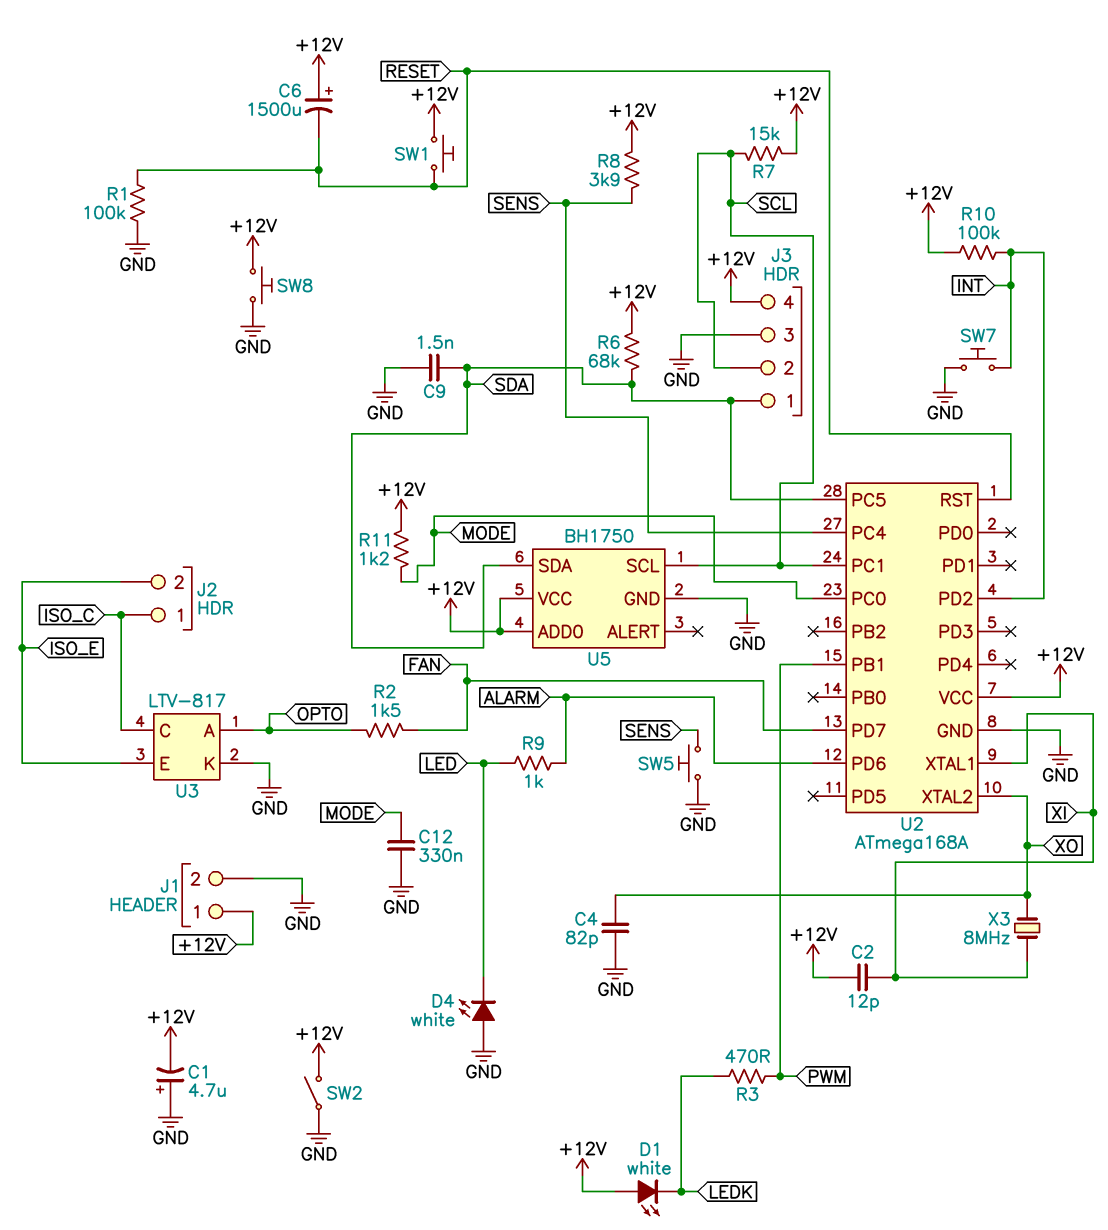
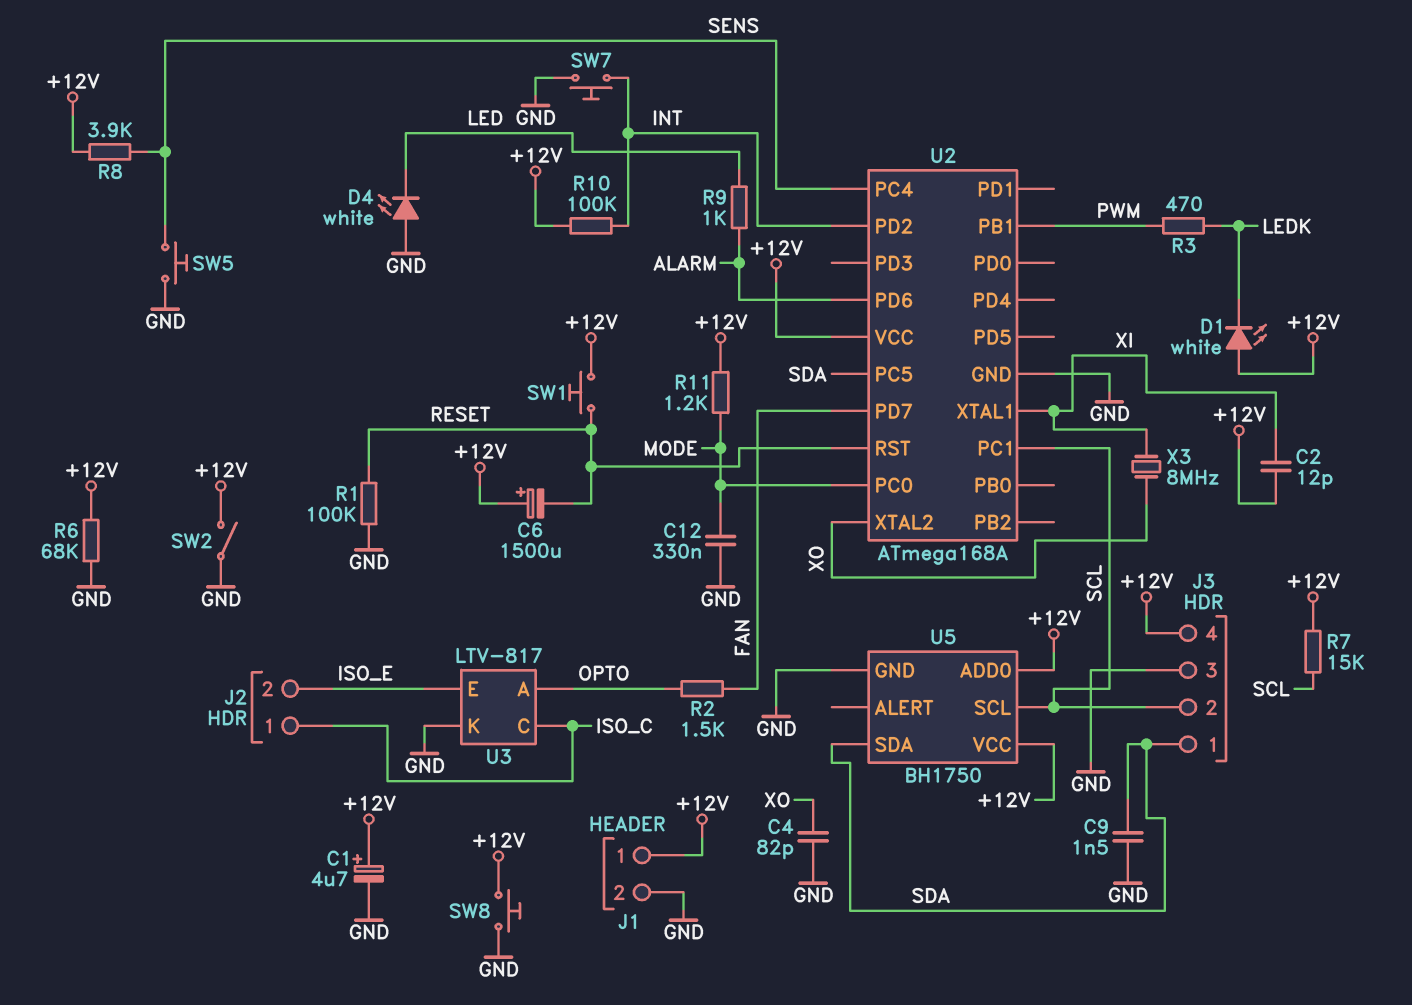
C1: 4.7uF (plus GND, minus +12V) -> 4.7uF (plus +12V, minus GND)
R6: 68k (+12V, SDA) -> 68k (+12V, GND)

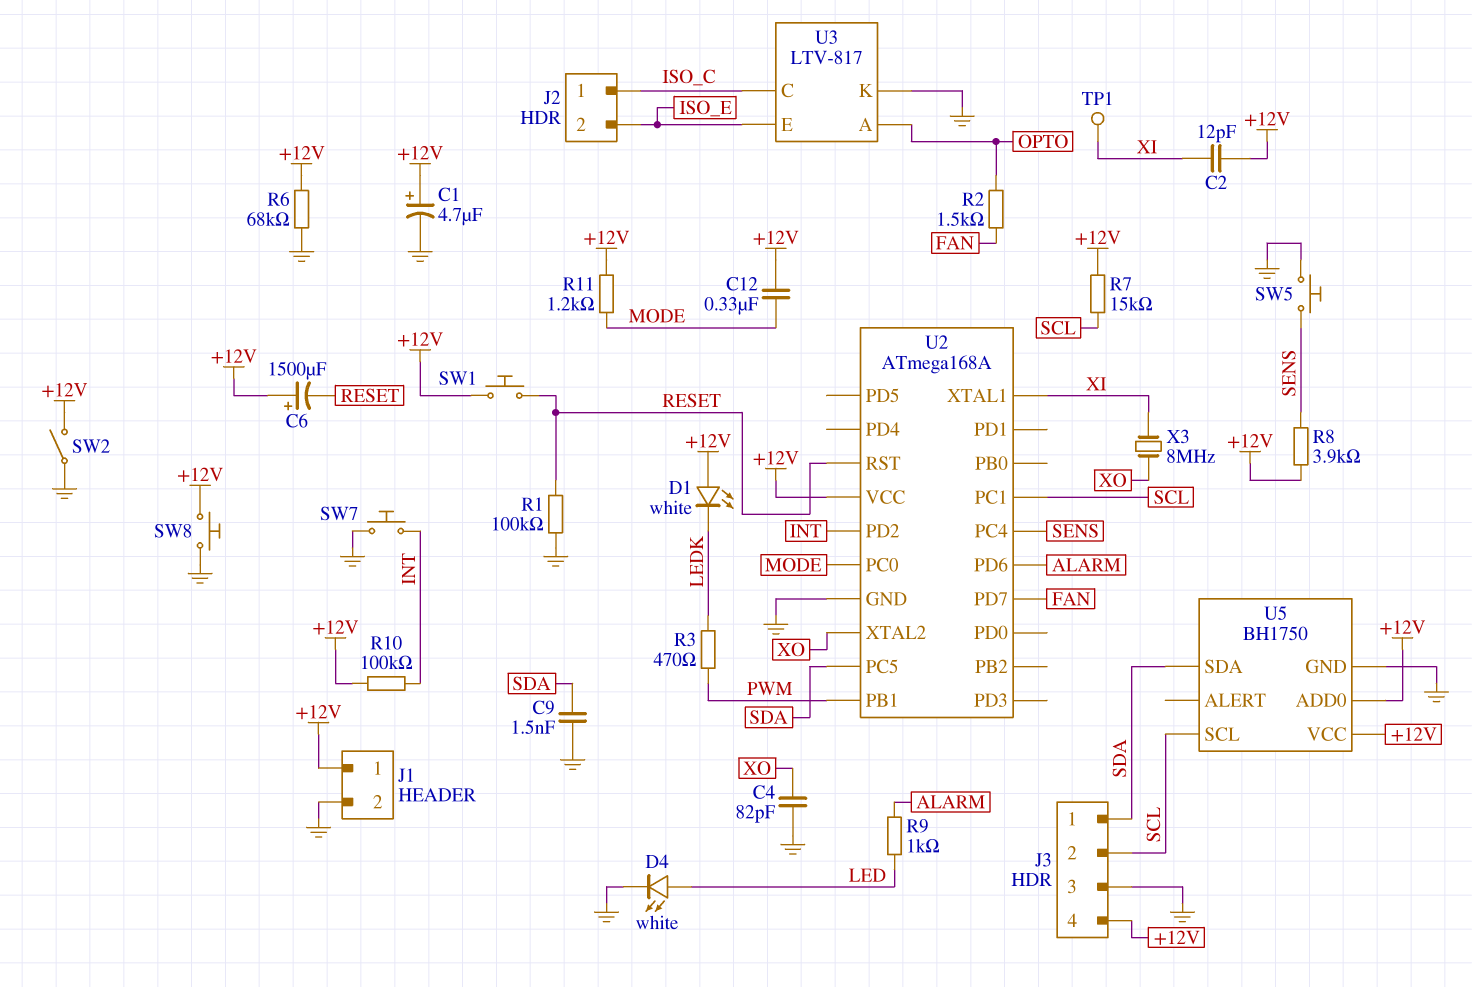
C12: 330nF (GND, MODE) -> 330nF (+12V, MODE)
D4: LED white (A GND, K LED) -> LED white (A LED, K GND)
TP1: none -> test point (XI)

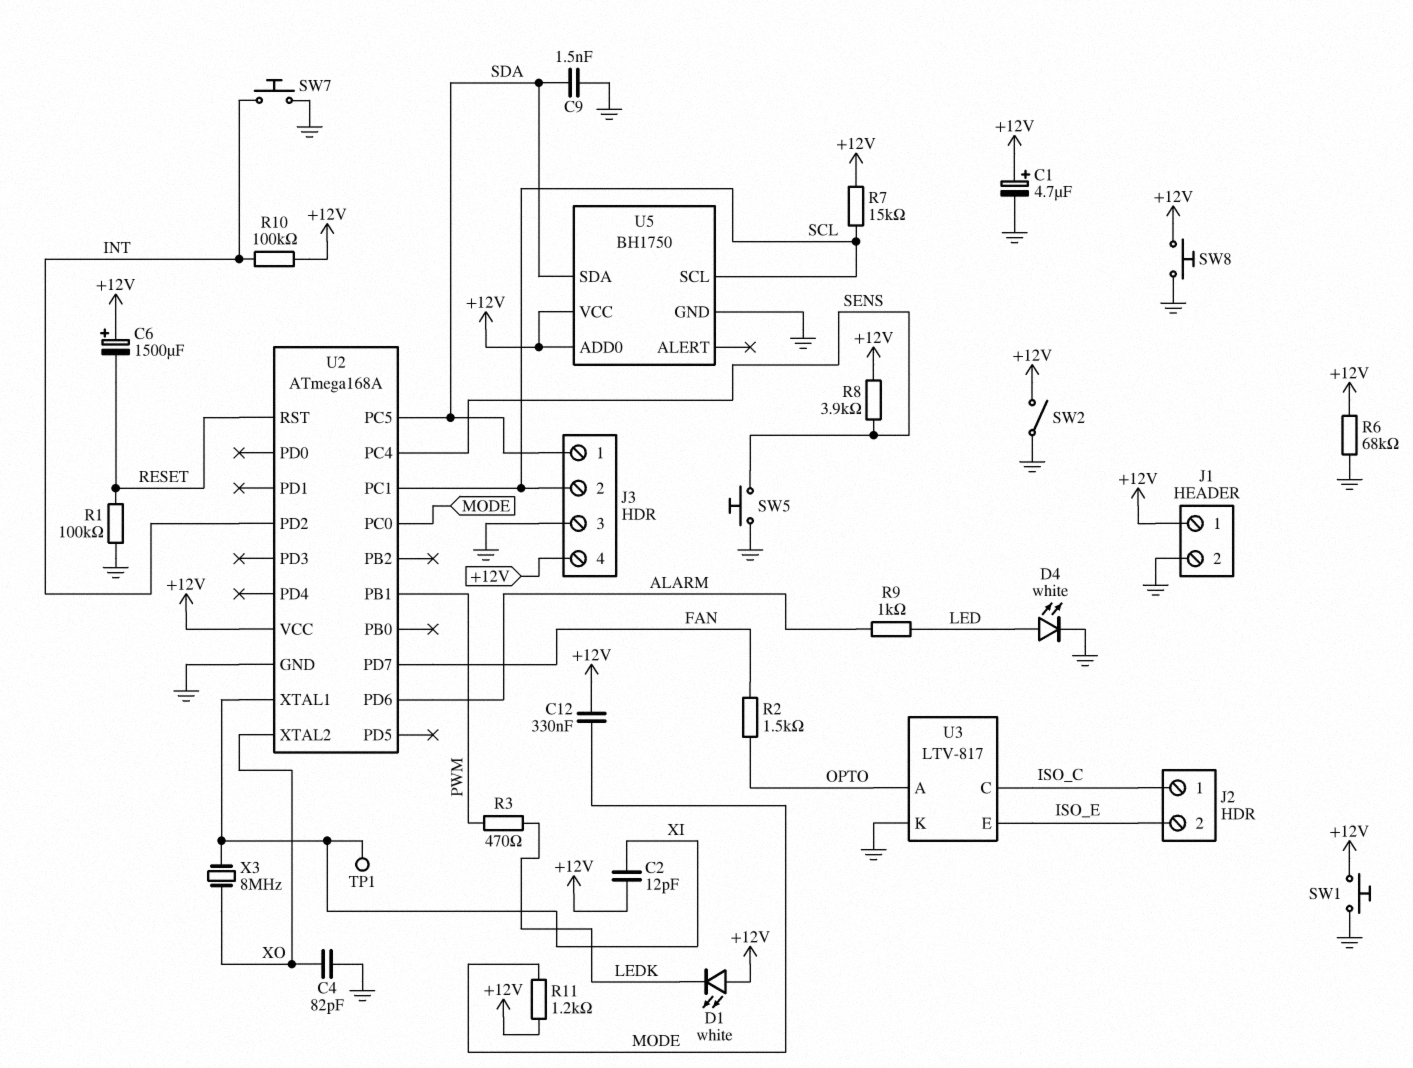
SW1: button (+12V, RESET) -> button (+12V, GND)

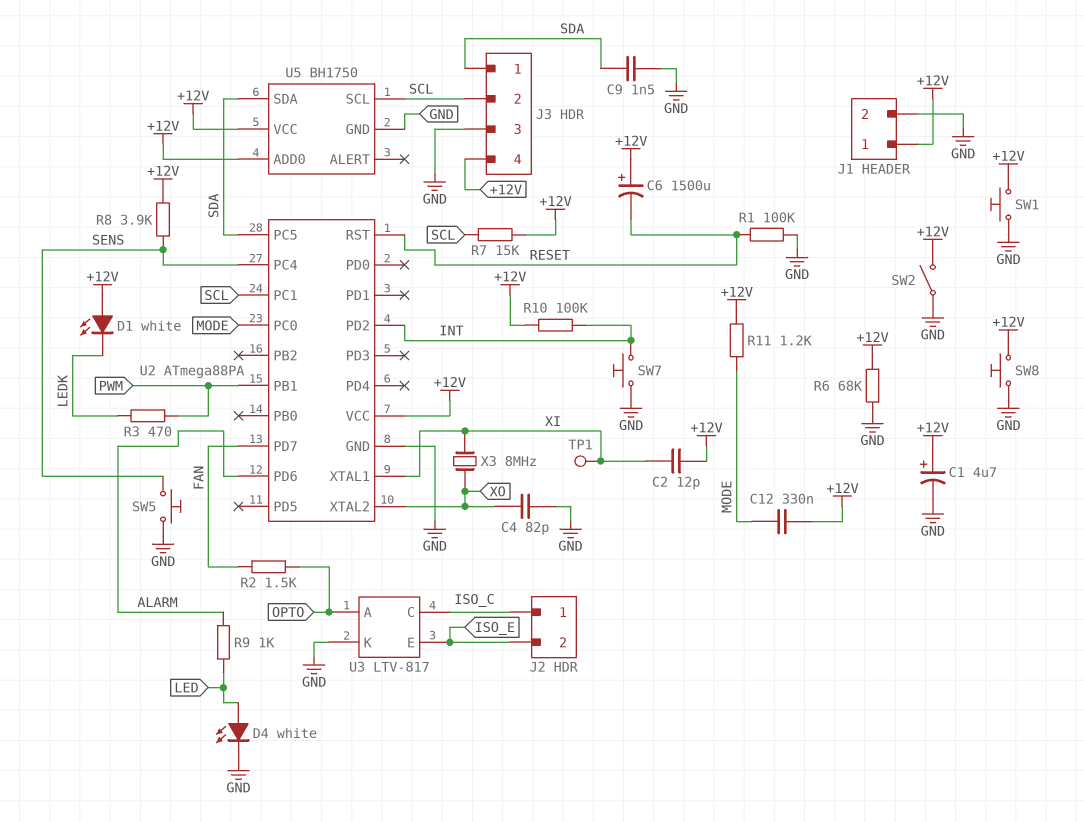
U2: ATmega168A -> ATmega88PA

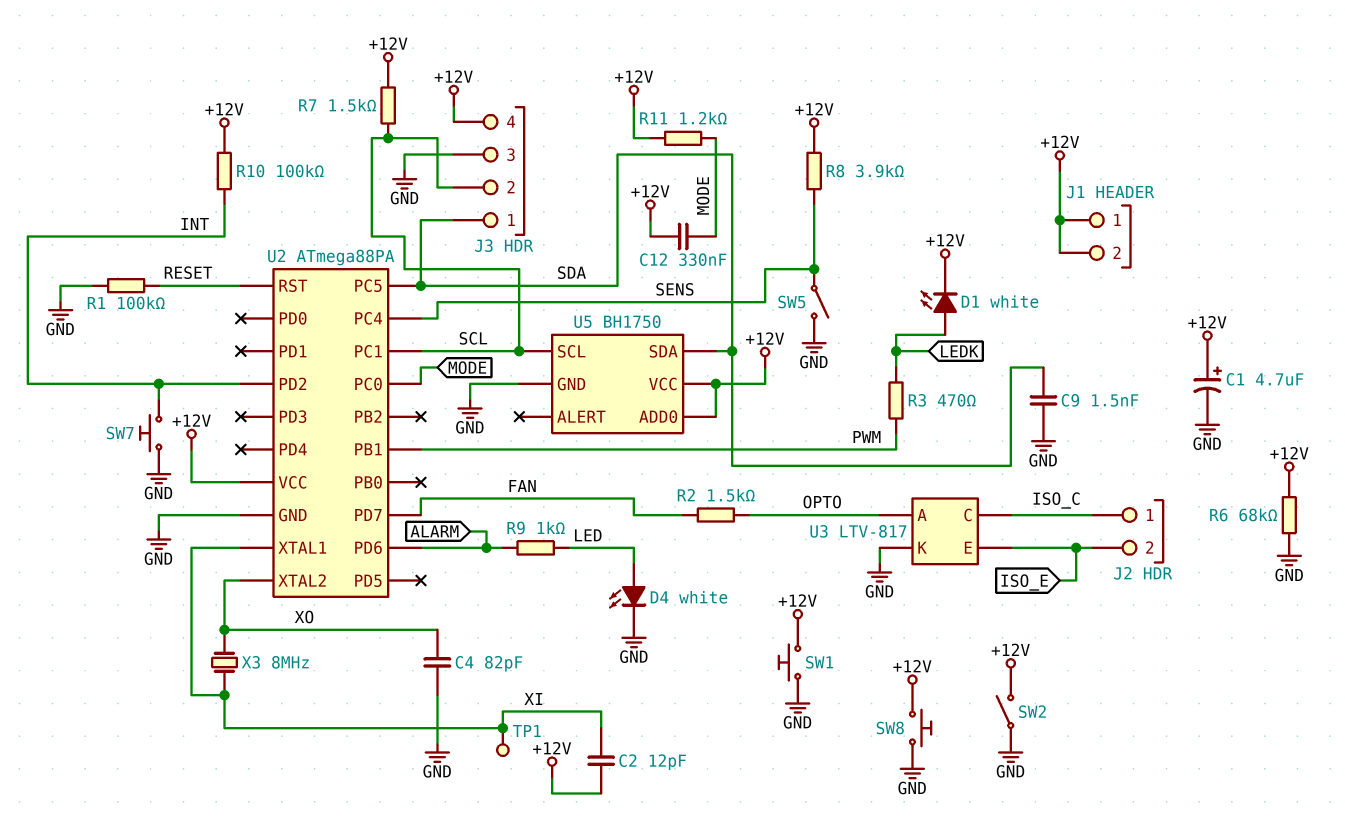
C6: 1500uF (plus +12V, minus RESET) -> none
D1: LED white (A +12V, K LEDK) -> LED white (A LEDK, K +12V)
J1 pin 2: GND -> +12V
R7: 15k (+12V, SCL) -> 1.5k (+12V, SCL)
SW5: button (GND, SENS) -> switch (GND, SENS)

